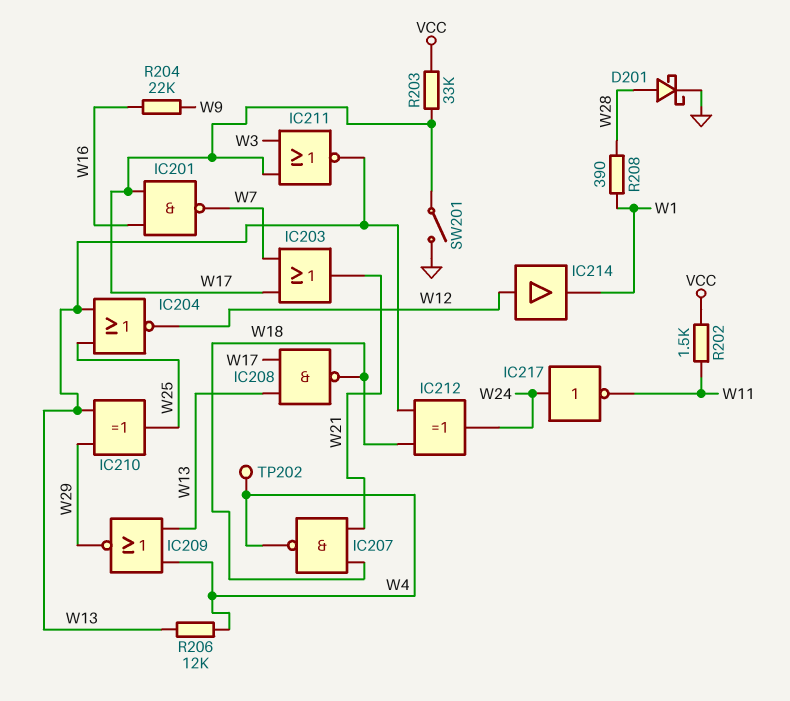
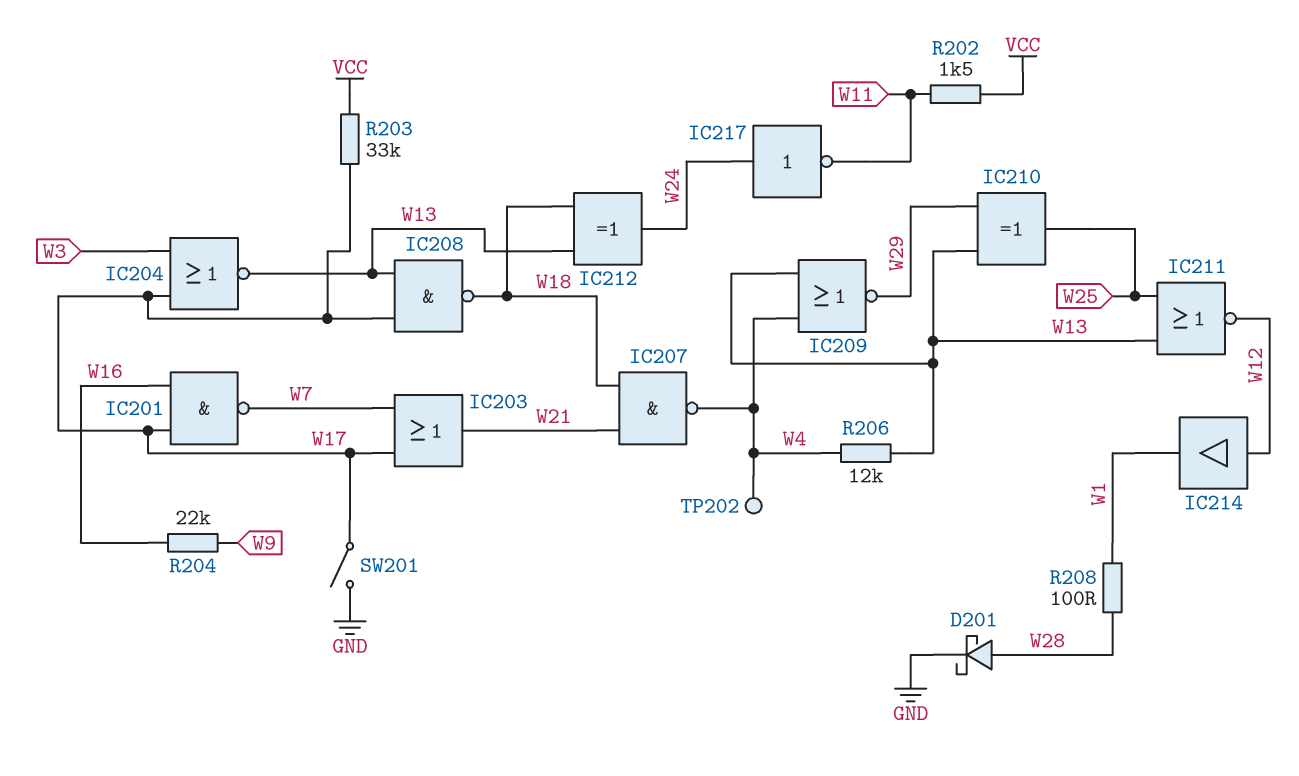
IC204: NOR (in W13, in W25, out W12) -> NOR (in W3, in W17, out W13)
IC211: NOR (in W3, in W17, out W13) -> NOR (in W13, in W25, out W12)
R208: 390 (W1, W28) -> 100 (W1, W28)

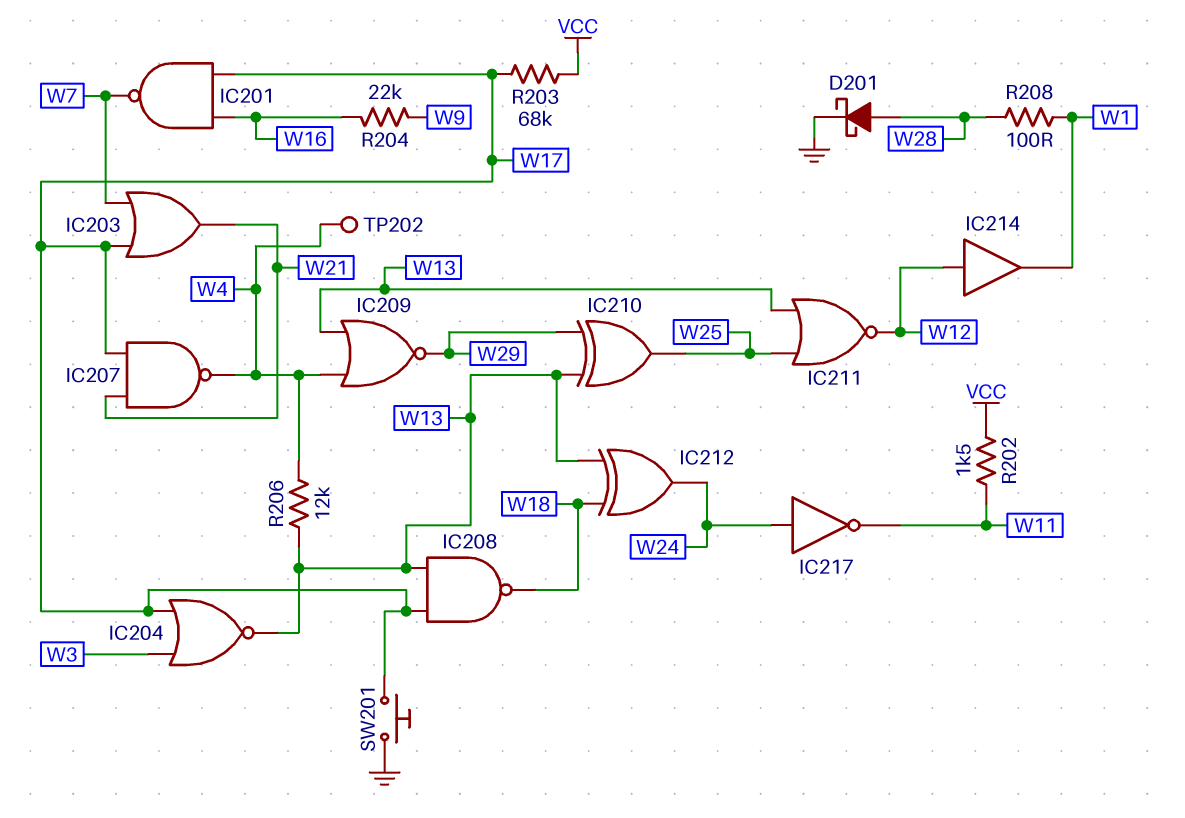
IC207: NAND (in W18, in W21, out W4) -> NAND (in W17, in W21, out W4)
R203: 33k (VCC, W17) -> 68k (VCC, W17)
SW201: switch (GND, W17) -> button (GND, W17)

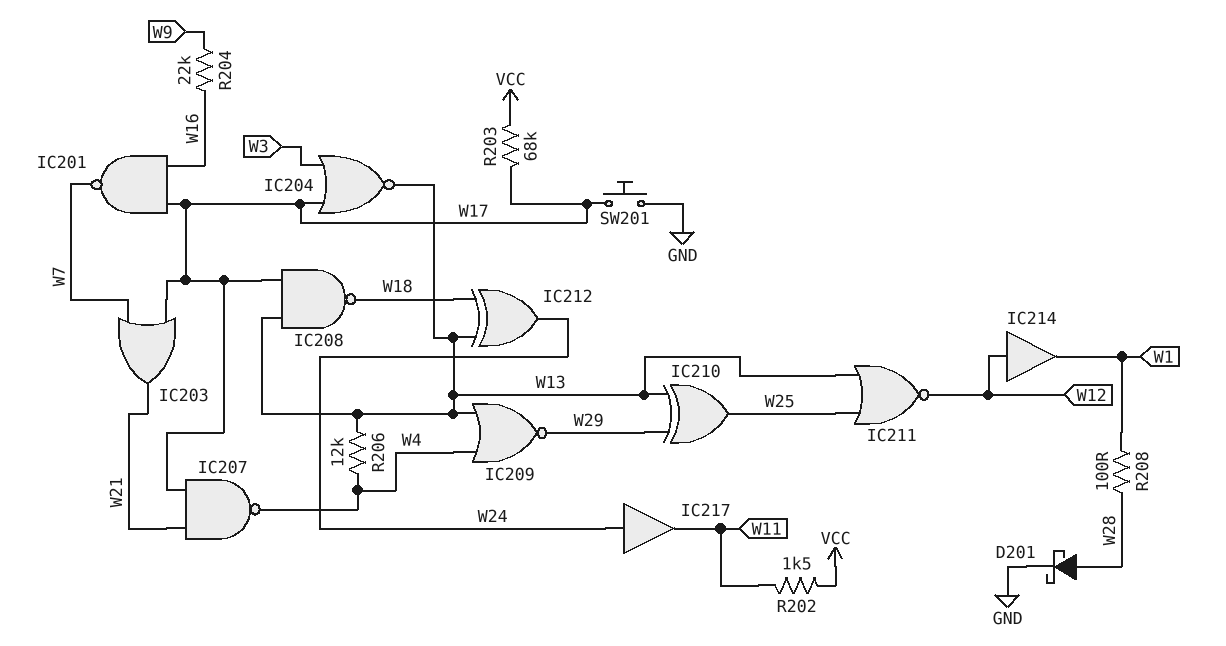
IC217: NOT (in W24, out W11) -> buffer (in W24, out W11)
TP202: test point (W4) -> none

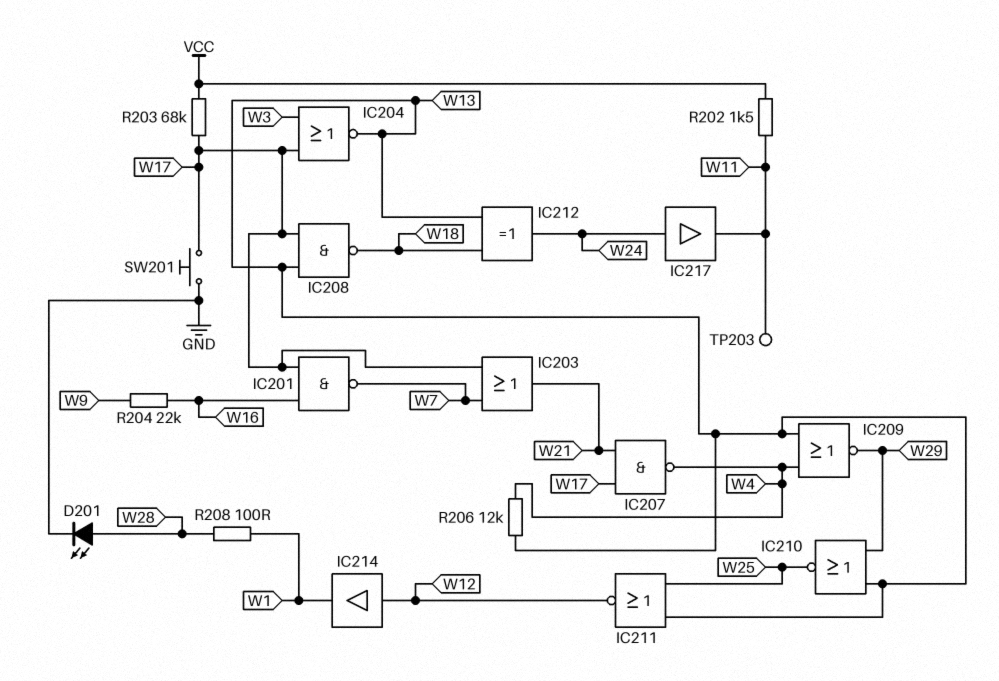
D201: schottky (A W28, K GND) -> LED (A W28, K GND)
IC210: XOR (in W13, in W29, out W25) -> NOR (in W13, in W29, out W25)
TP203: none -> test point (W11)

